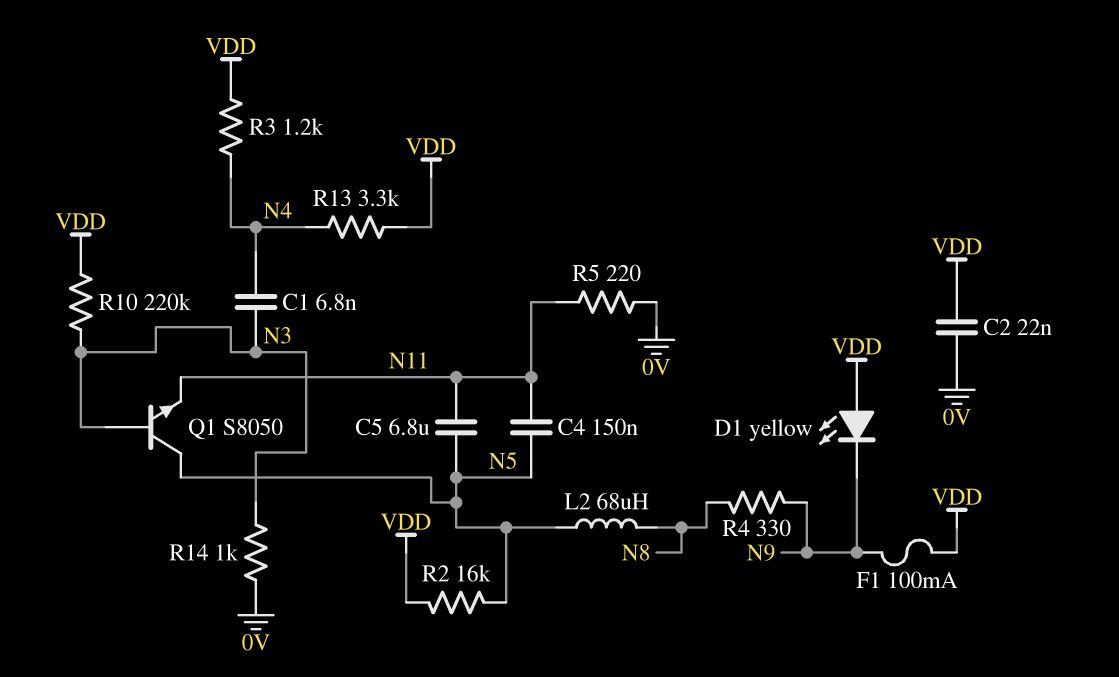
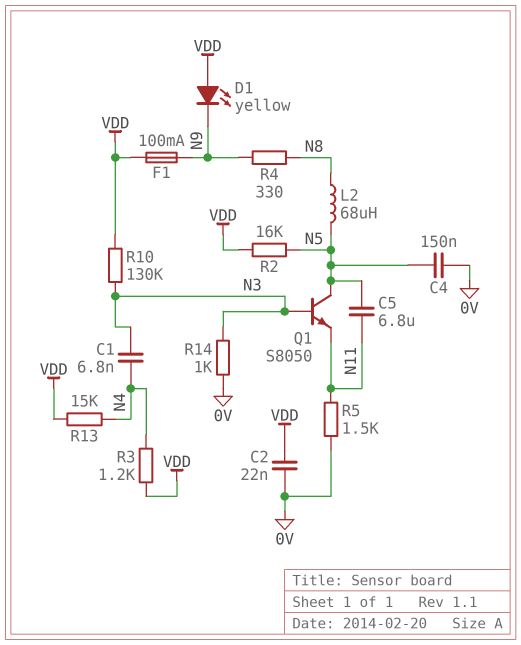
C4: 150nF (N5, N11) -> 150nF (0V, N5)
R5: 220 (0V, N11) -> 1.5k (0V, N11)
R10: 220k (N3, VDD) -> 130k (N3, VDD)
R13: 3.3k (N4, VDD) -> 15k (N4, VDD)

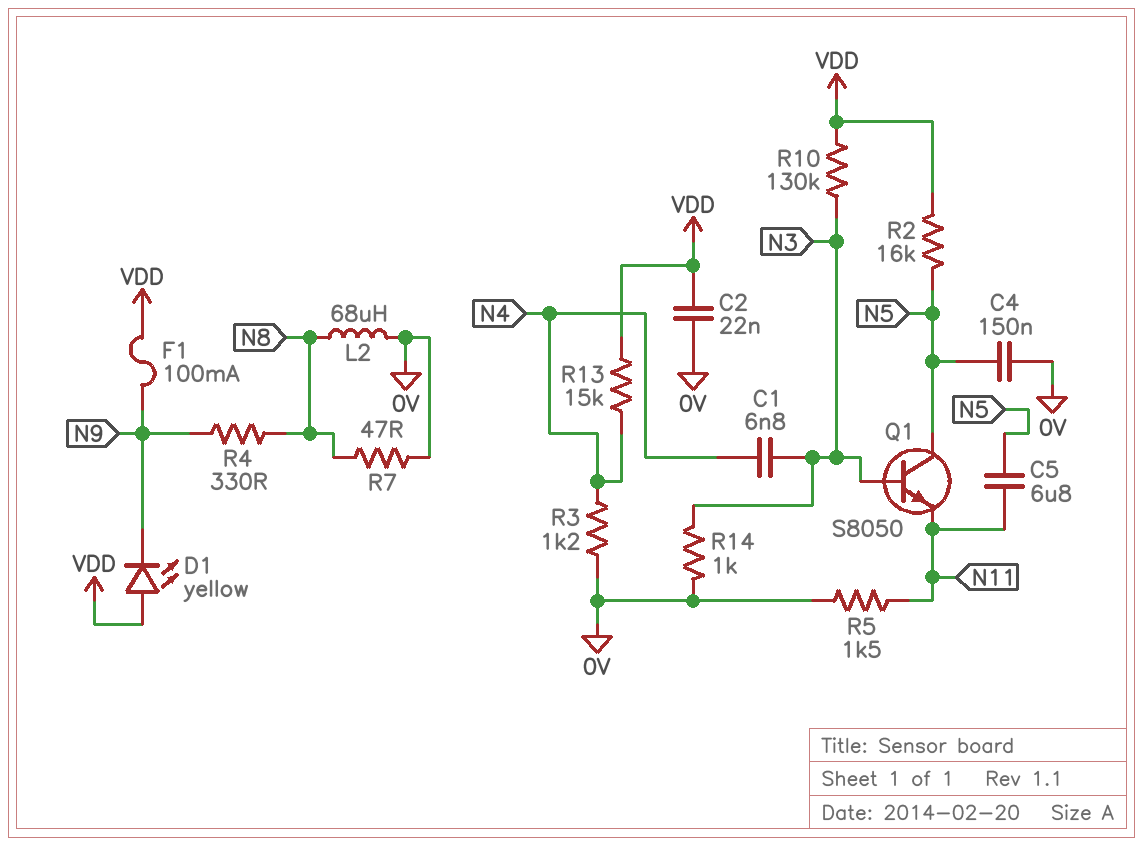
L2: 68uH (N5, N8) -> 68uH (0V, N8)
R3: 1.2k (N4, VDD) -> 1.2k (0V, N4)
R7: none -> 47 (0V, N8)

